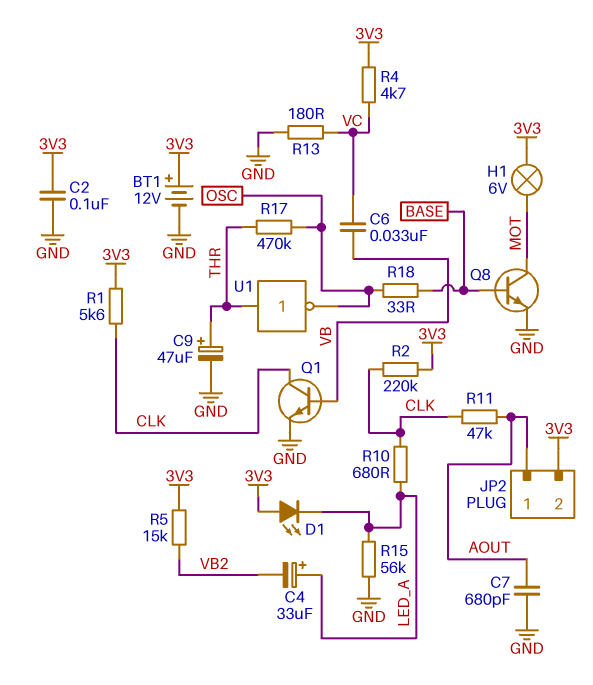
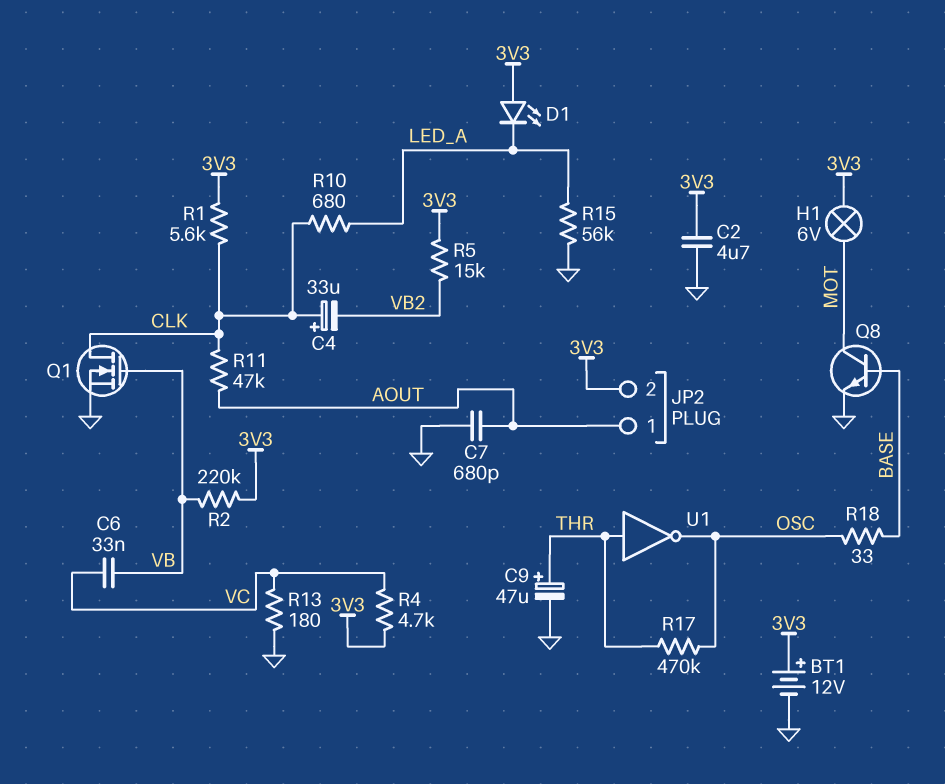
C2: 100nF (3V3, GND) -> 4.7uF (3V3, GND)
C4: 33uF (plus LED_A, minus VB2) -> 33uF (plus CLK, minus VB2)
Q1: NPN (B VB, C CLK, E GND) -> NMOS (G VB, D CLK, S GND)
R2: 220k (3V3, CLK) -> 220k (3V3, VB)

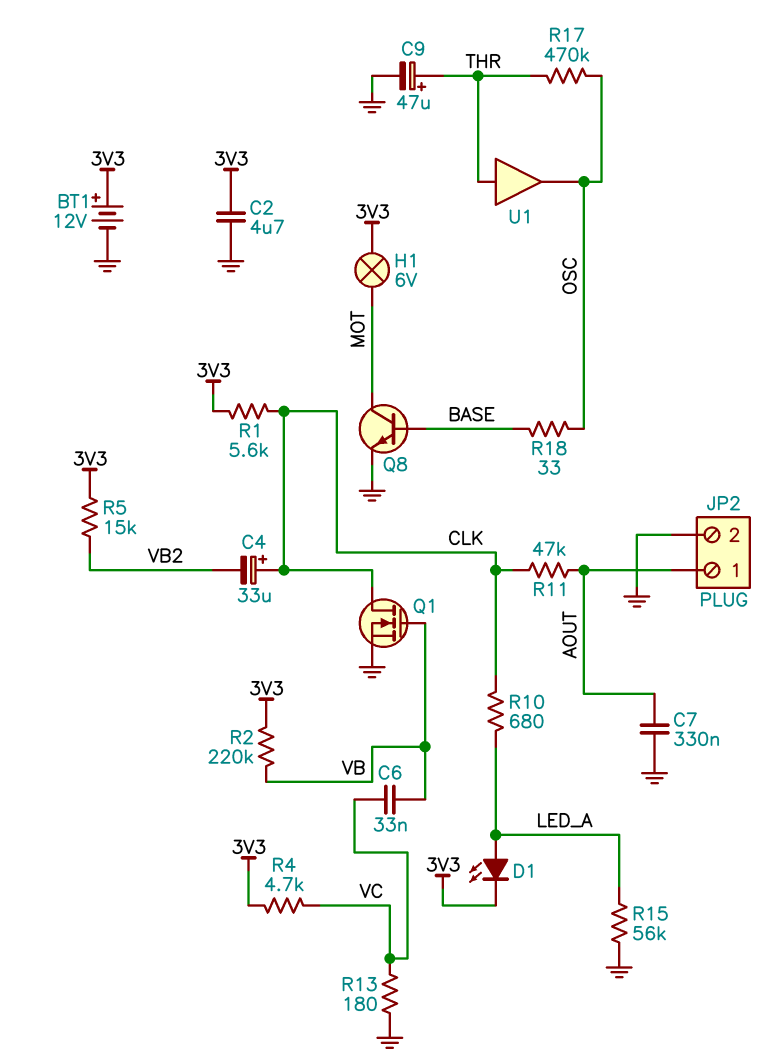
C7: 680pF (AOUT, GND) -> 330nF (AOUT, GND)
D1: LED (A 3V3, K LED_A) -> LED (A LED_A, K 3V3)
JP2 pin 2: 3V3 -> GND
U1: NOT (in THR, out OSC) -> buffer (in THR, out OSC)

